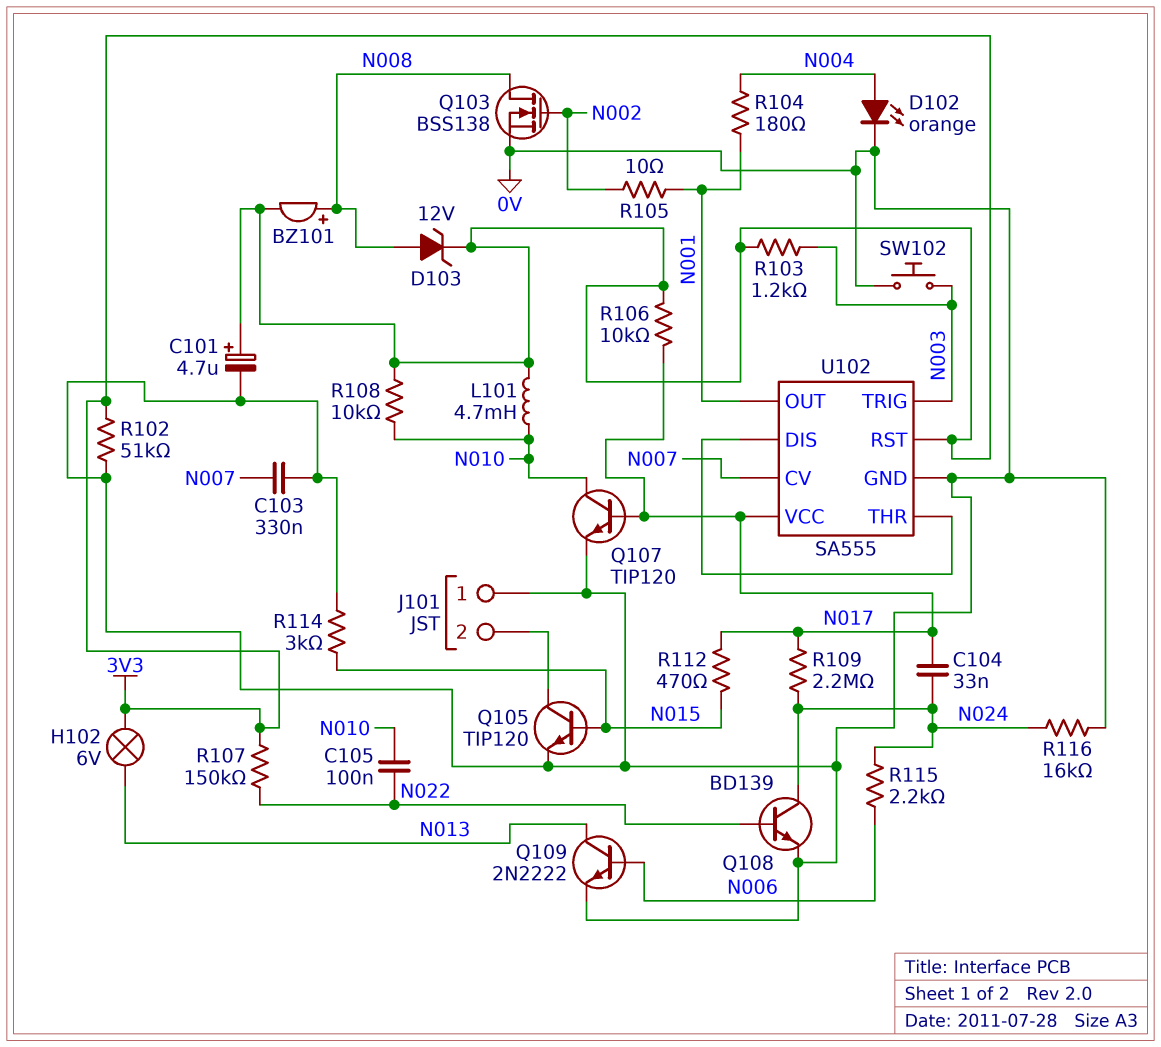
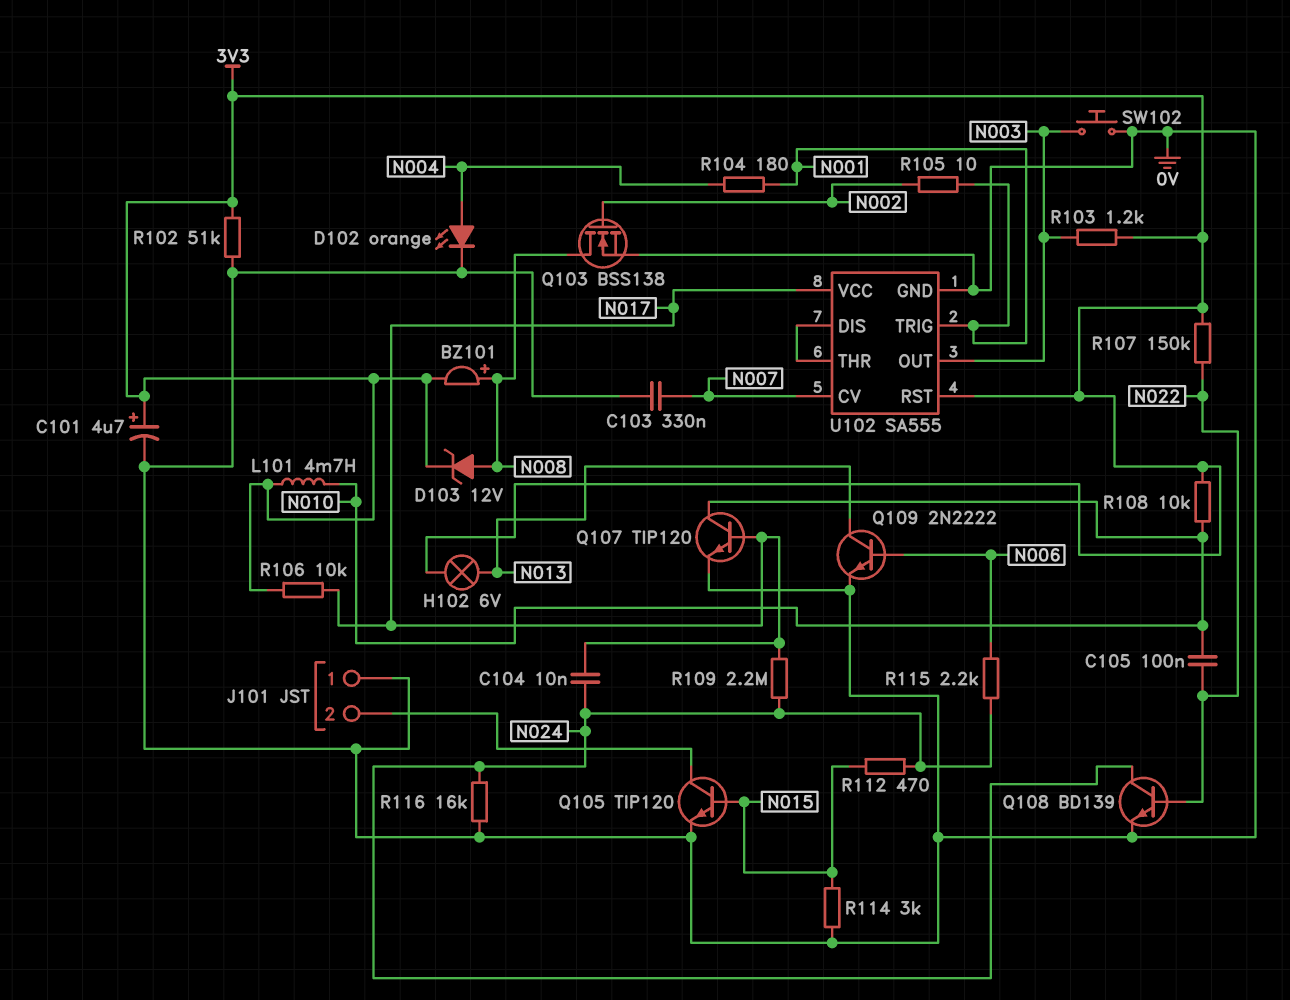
C104: 33nF (N017, N024) -> 10nF (N017, N024)
R112: 470 (N015, N017) -> 470 (N015, N024)
U102 pin OUT: N001 -> N003
U102 pin TRIG: N003 -> N001

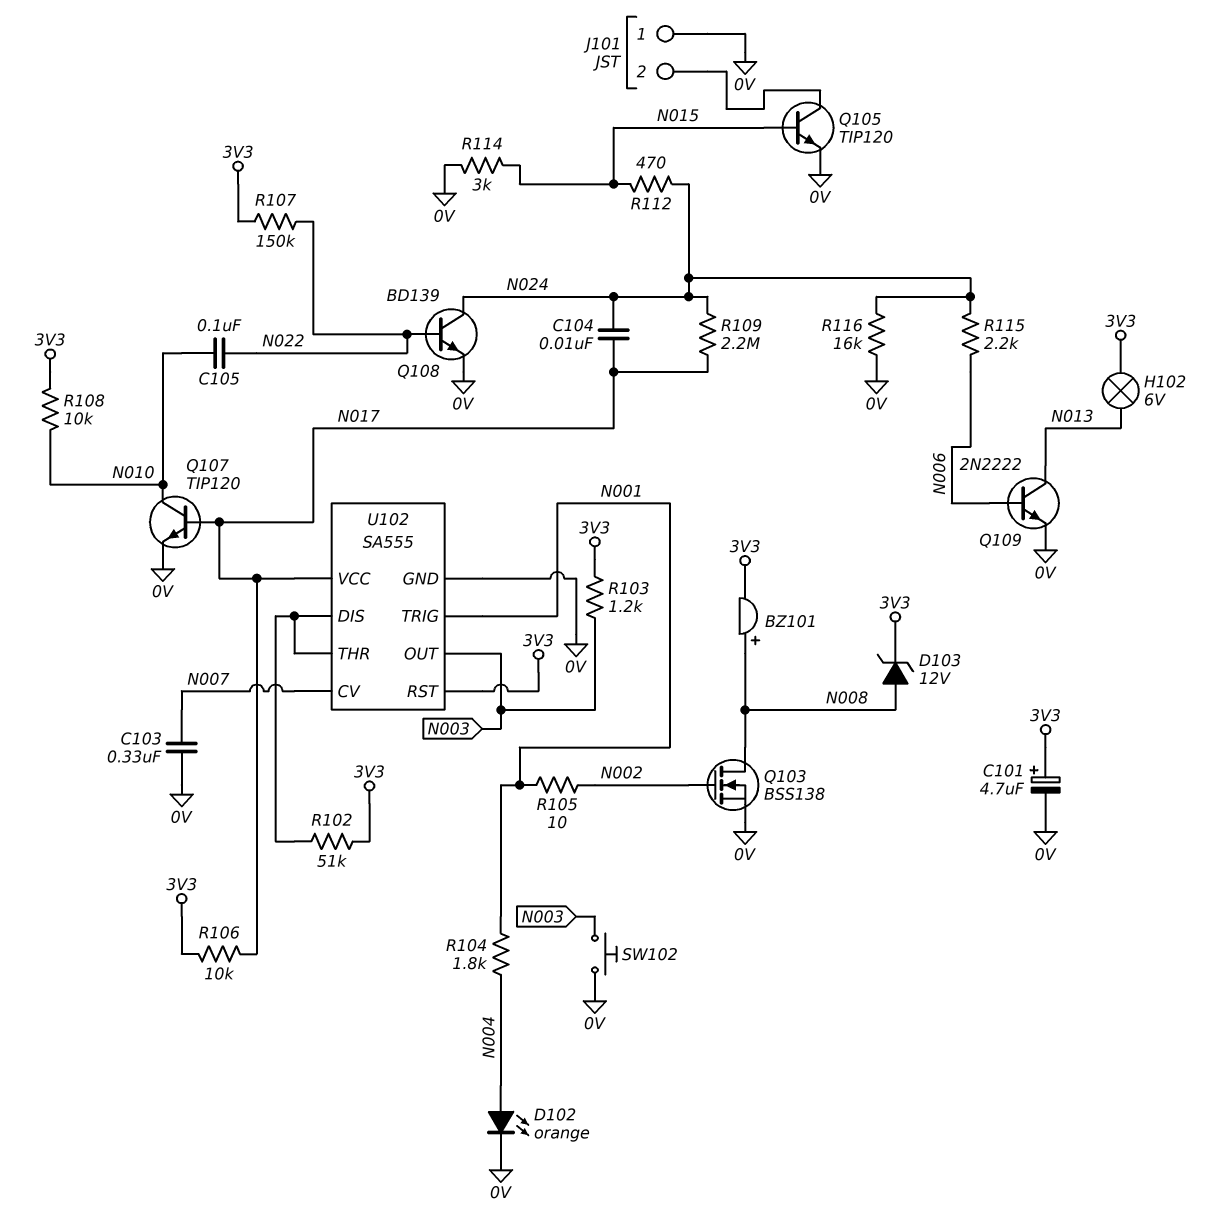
L101: 4.7mH (3V3, N010) -> none
R102: 51k (0V, 3V3) -> 51k (3V3, U102/DIS)
R104: 180 (N001, N004) -> 1.8k (N001, N004)

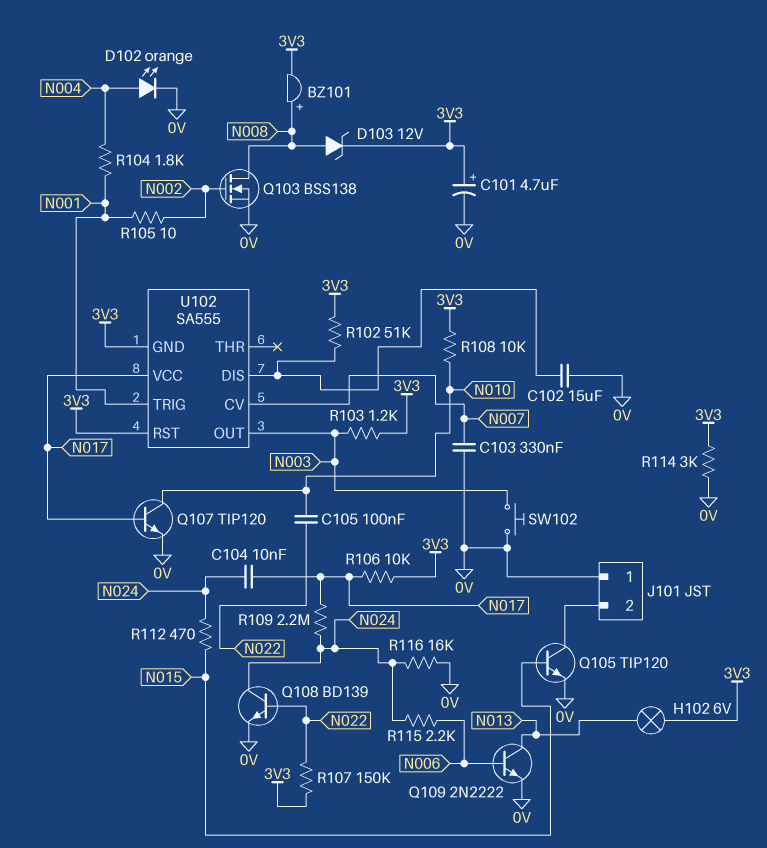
C102: none -> 15uF (0V, U102/DIS)
R114: 3k (0V, N015) -> 3k (0V, 3V3)
U102 pin GND: 0V -> 3V3
U102 pin THR: U102/DIS -> none

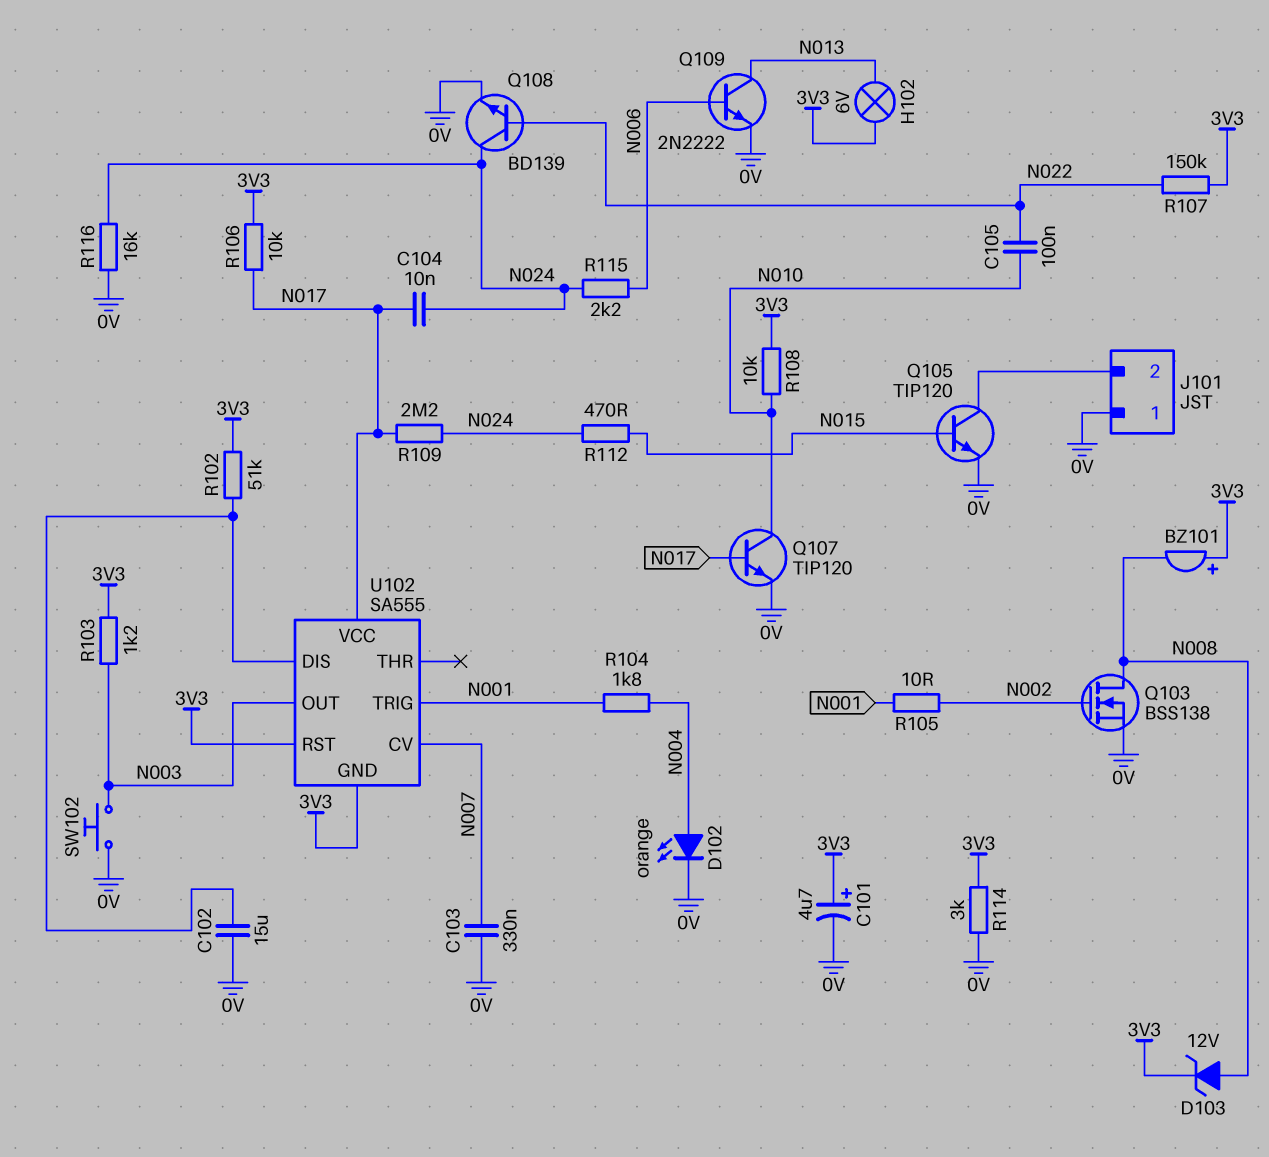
BZ101: buzzer (plus N008, minus 3V3) -> buzzer (plus 3V3, minus N008)

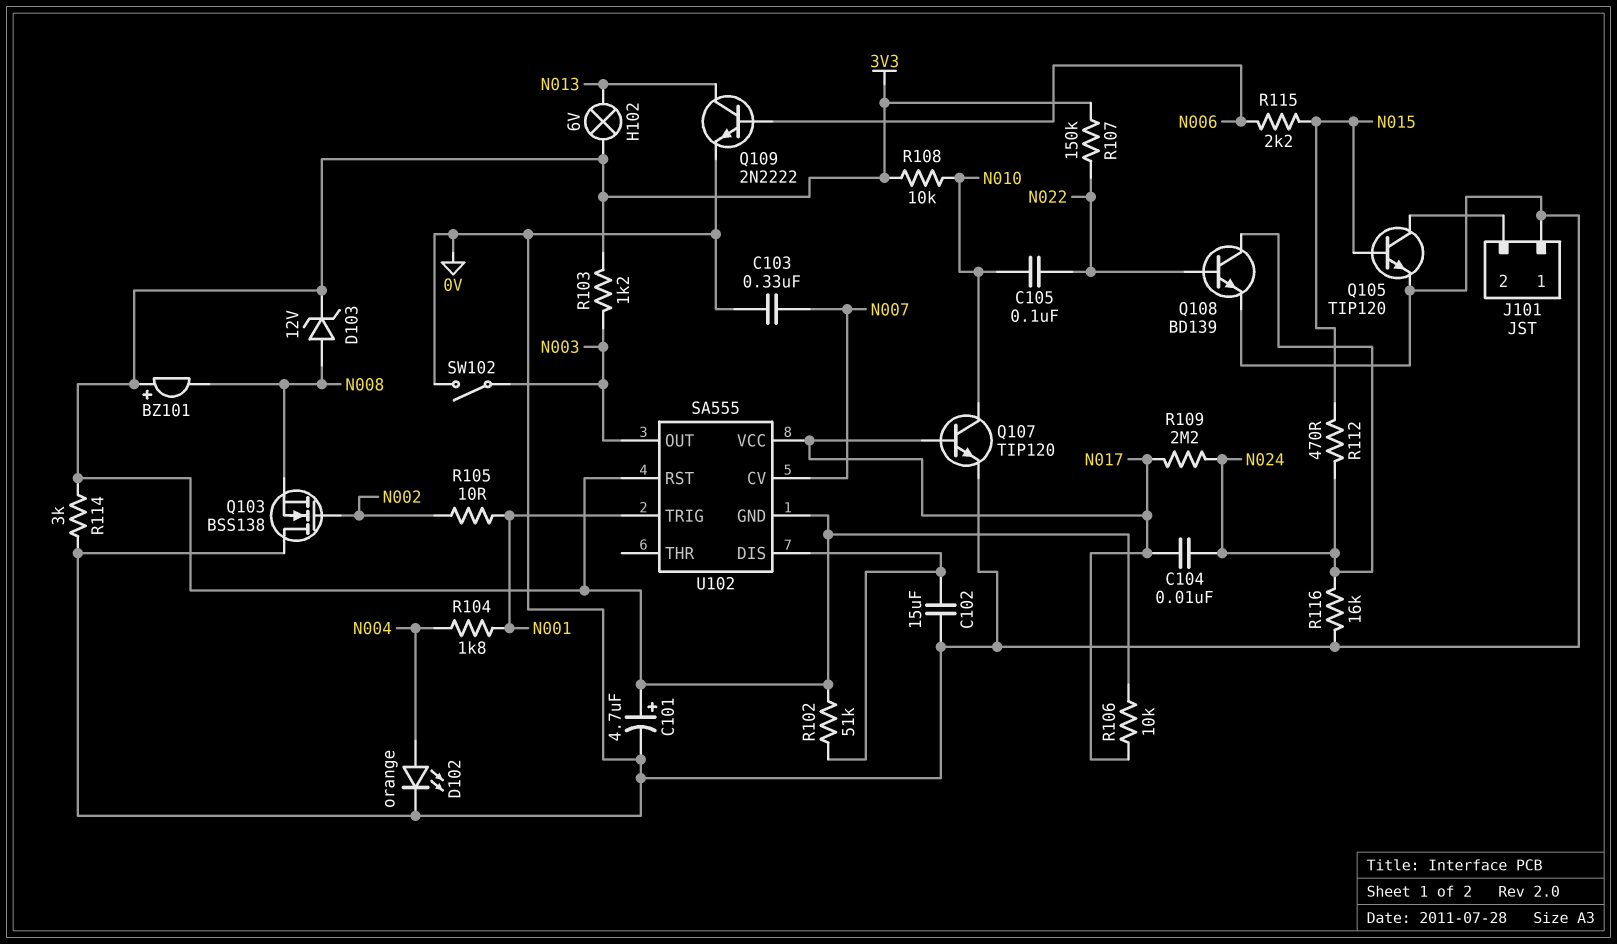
Q103: NMOS BSS138 (G N002, D N008, S 0V) -> NMOS BSS138 (G N002, D 0V, S N008)
R115: 2.2k (N006, N024) -> 2.2k (N006, N015)
SW102: button (0V, N003) -> switch (0V, N003)

